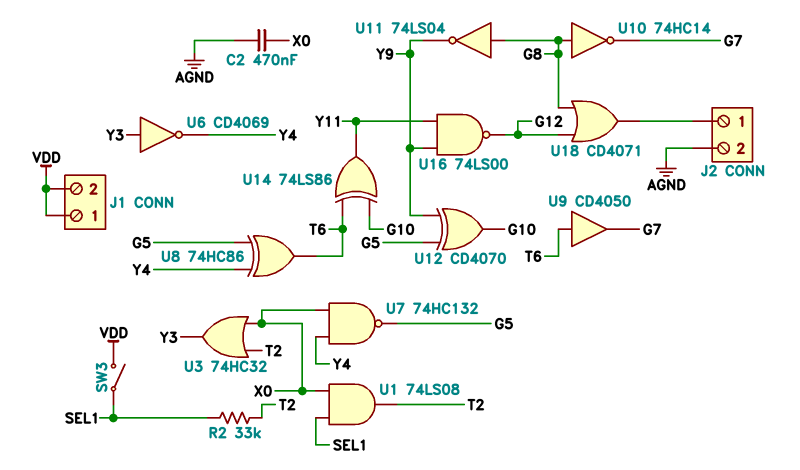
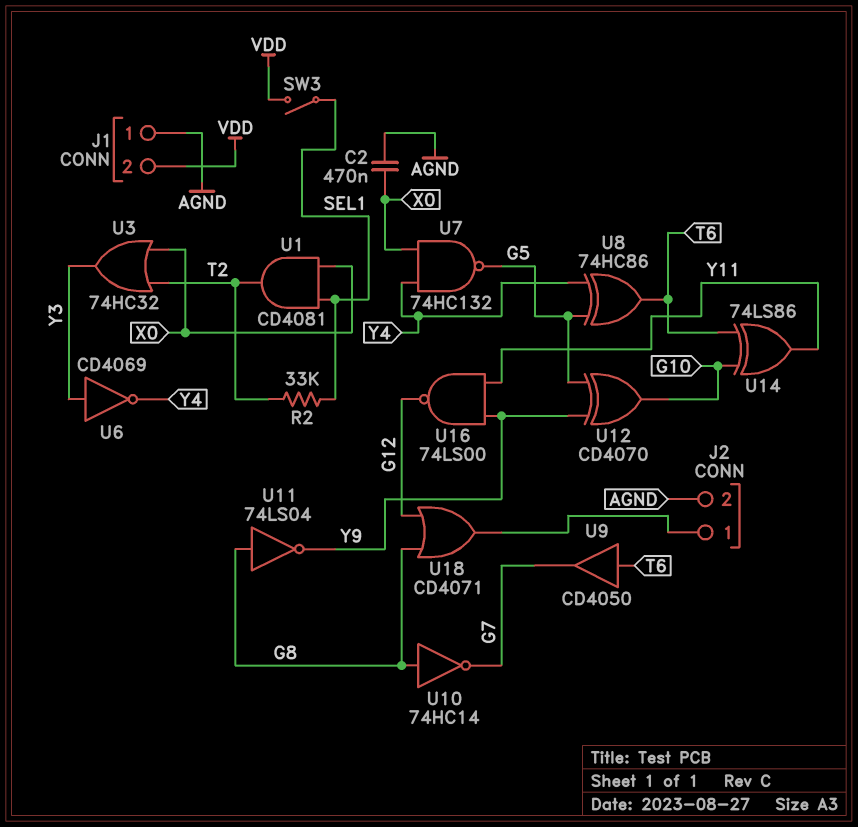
J1 pin 1: VDD -> AGND
U1: AND 74LS08 (in SEL1, in X0, out T2) -> AND CD4081 (in SEL1, in X0, out T2)

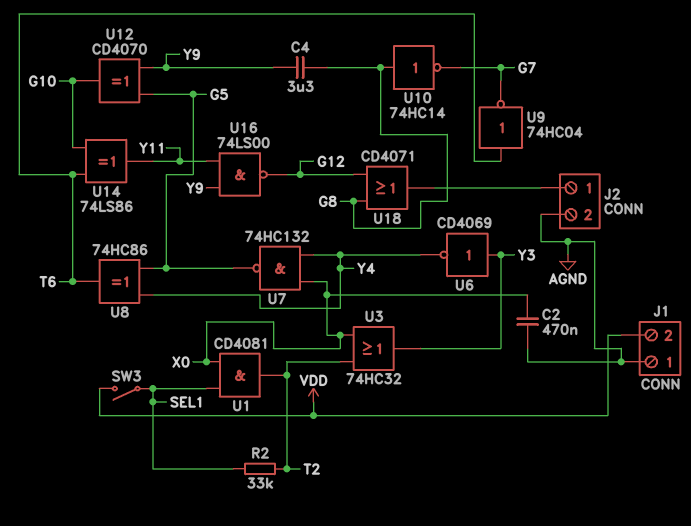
C4: none -> 3.3uF (G8, Y9)
U9: buffer CD4050 (in T6, out G7) -> NOT 74HC04 (in T6, out G7)
U11: NOT 74LS04 (in G8, out Y9) -> none

